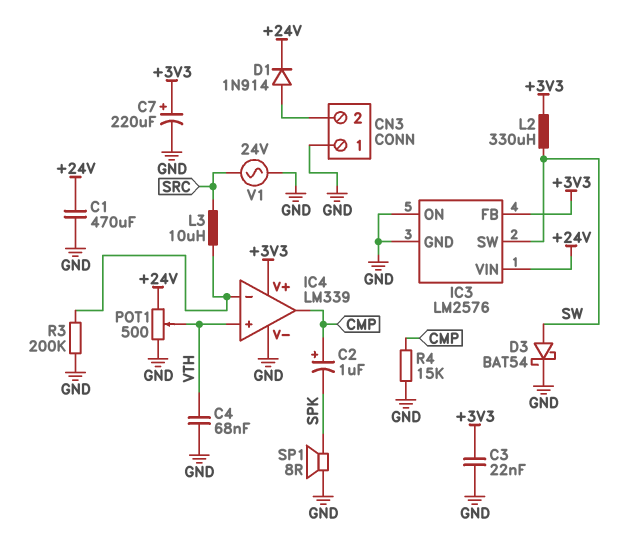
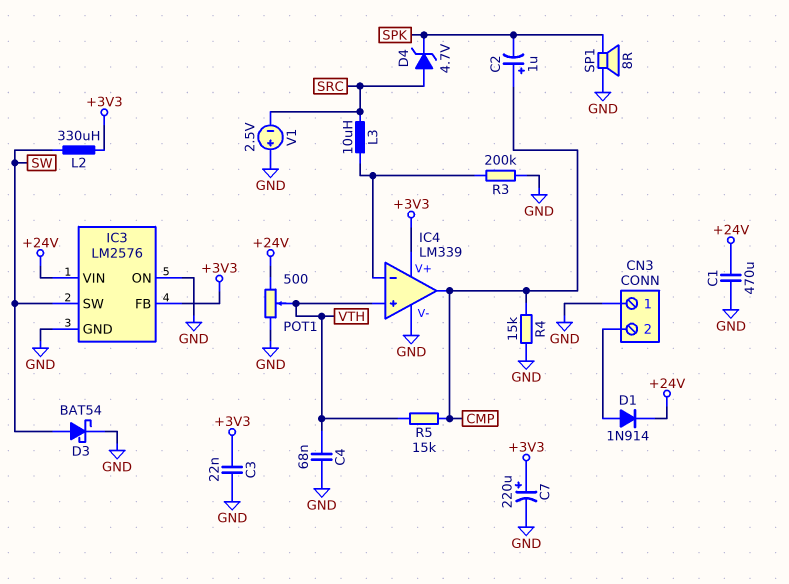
D4: none -> zener 4.7V (A SRC, K SPK)
R5: none -> 15k (CMP, VTH)
V1: AC 24V (GND, SRC) -> 2.5V (plus GND, minus SRC)

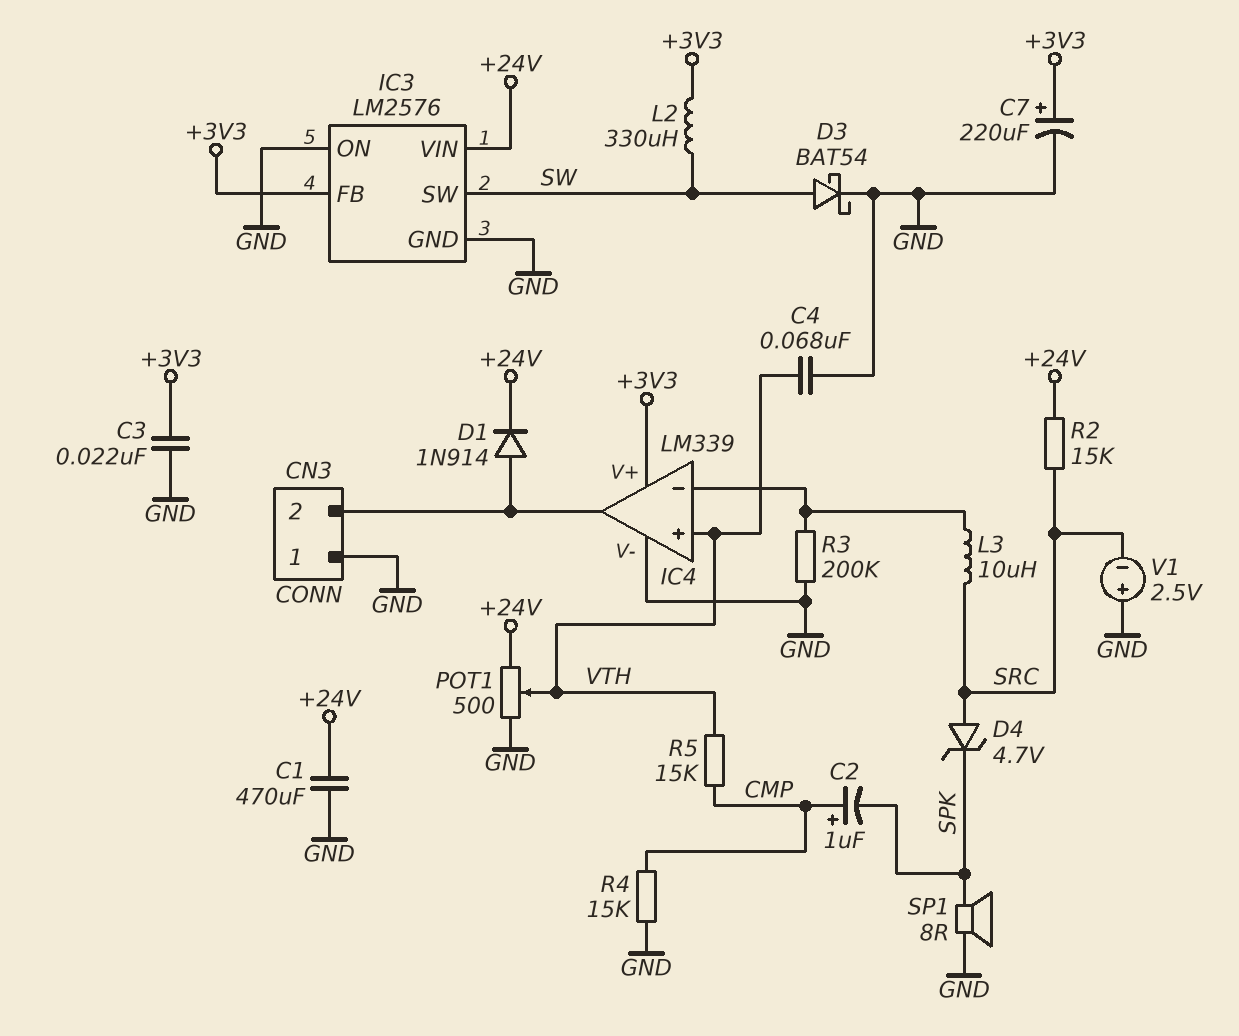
IC4 pin out: CMP -> CN3/2
R2: none -> 15k (+24V, SRC)

